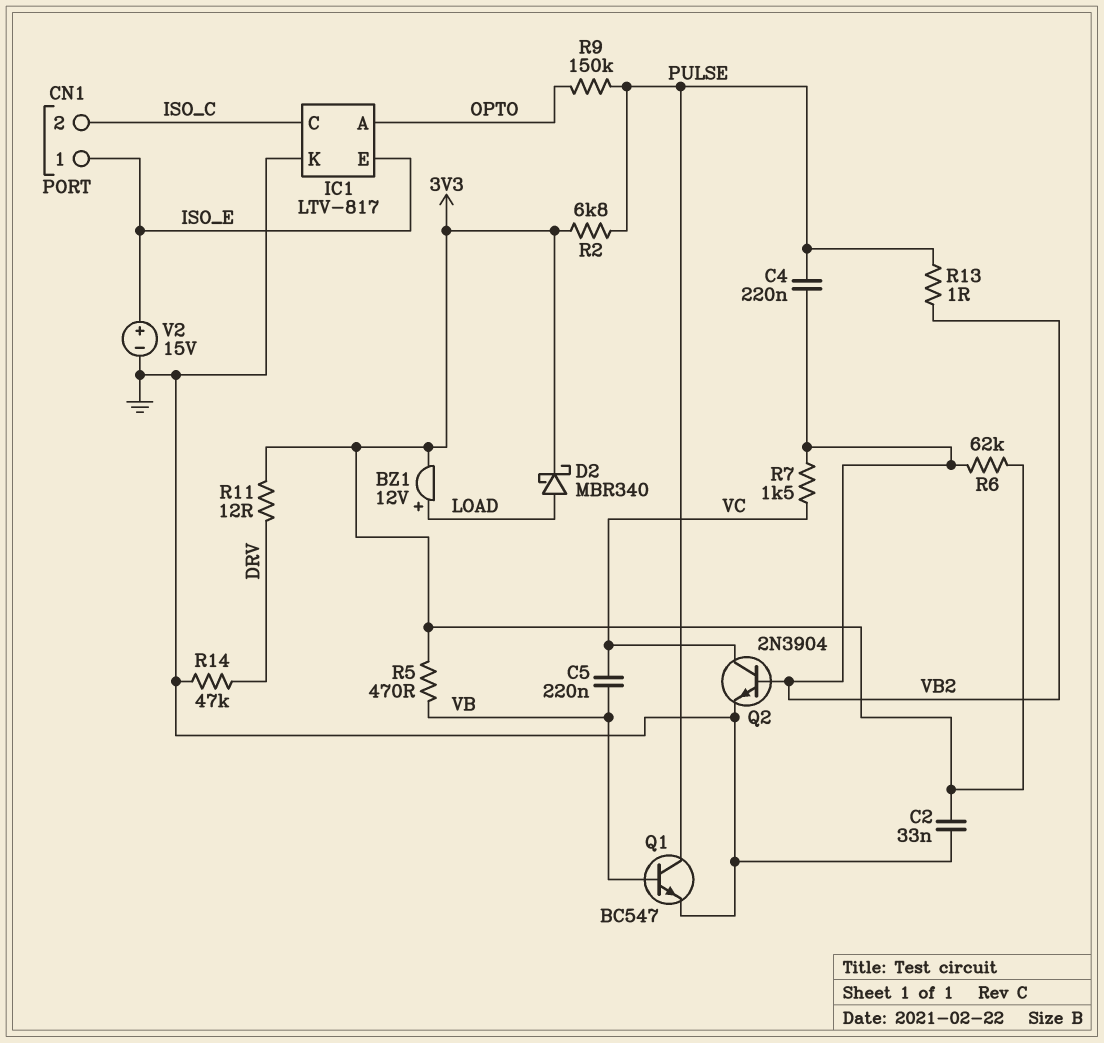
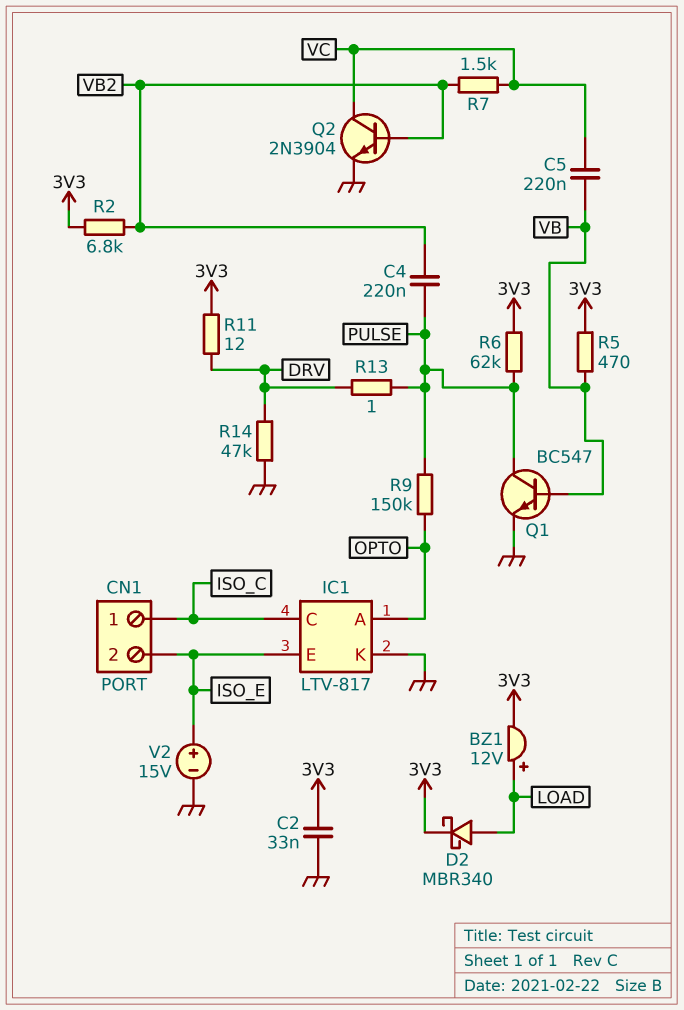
CN1 pin 1: ISO_E -> ISO_C
CN1 pin 2: ISO_C -> ISO_E
R2: 6.8k (3V3, PULSE) -> 6.8k (3V3, VB2)
R6: 62k (3V3, VB2) -> 62k (3V3, PULSE)
R13: 1 (PULSE, VB2) -> 1 (DRV, PULSE)

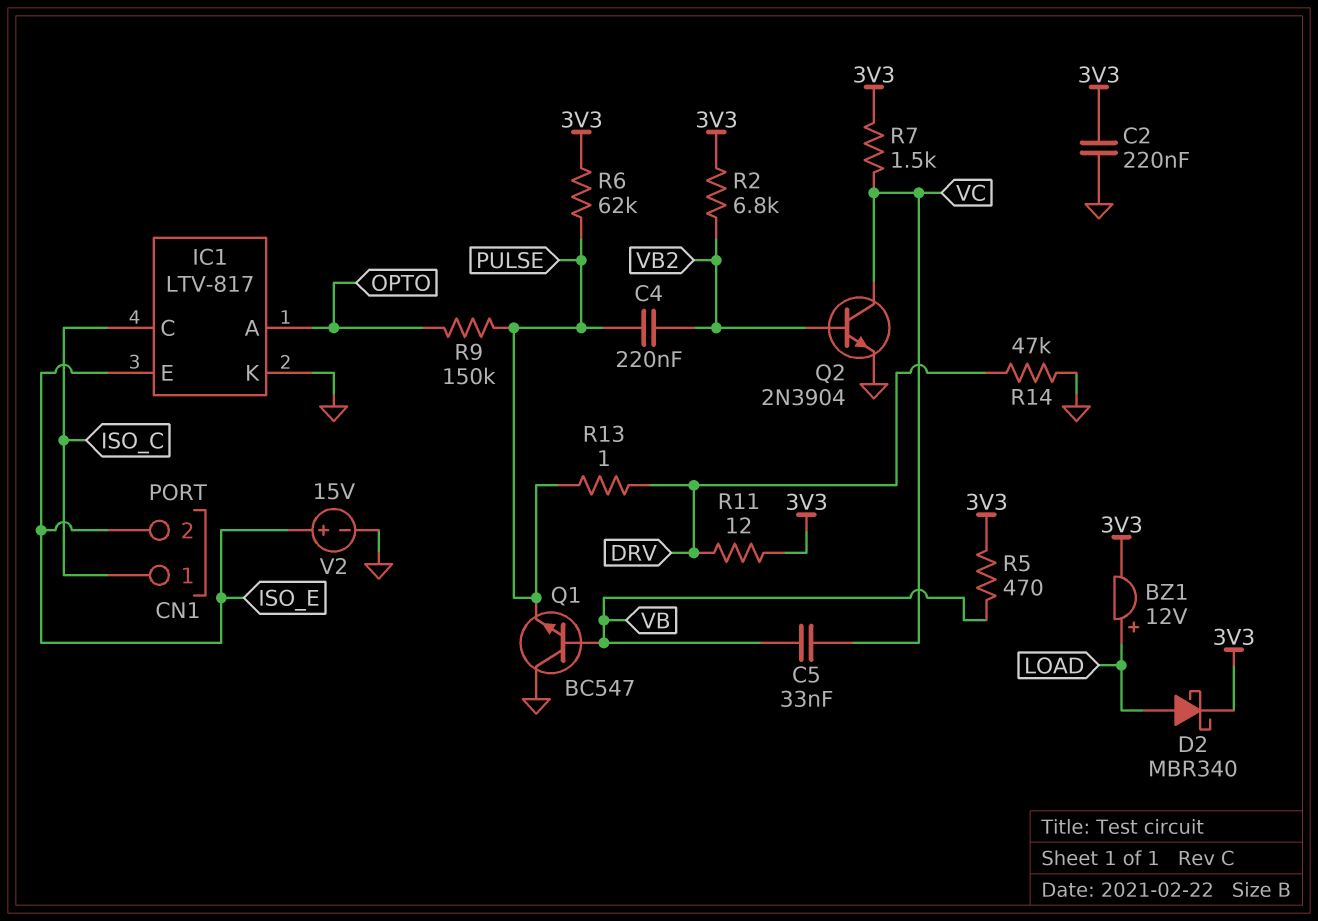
C2: 33nF (3V3, GND) -> 220nF (3V3, GND)
C5: 220nF (VB, VC) -> 33nF (VB, VC)
Q1: NPN BC547 (B VB, C PULSE, E GND) -> NPN BC547 (B VB, C GND, E PULSE)
R7: 1.5k (VB2, VC) -> 1.5k (3V3, VC)

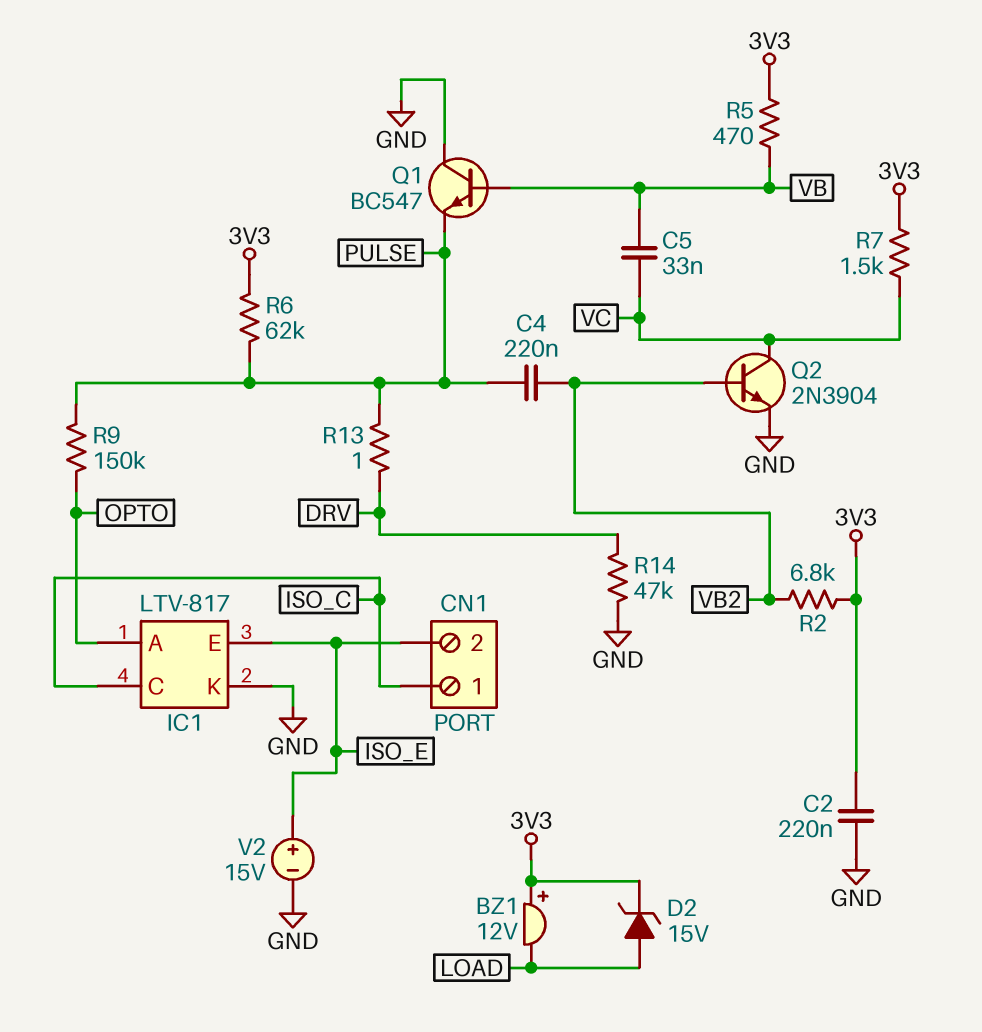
BZ1: buzzer 12V (plus LOAD, minus 3V3) -> buzzer 12V (plus 3V3, minus LOAD)
D2: schottky MBR340 (A LOAD, K 3V3) -> zener 15V (A LOAD, K 3V3)
R11: 12 (3V3, DRV) -> none

